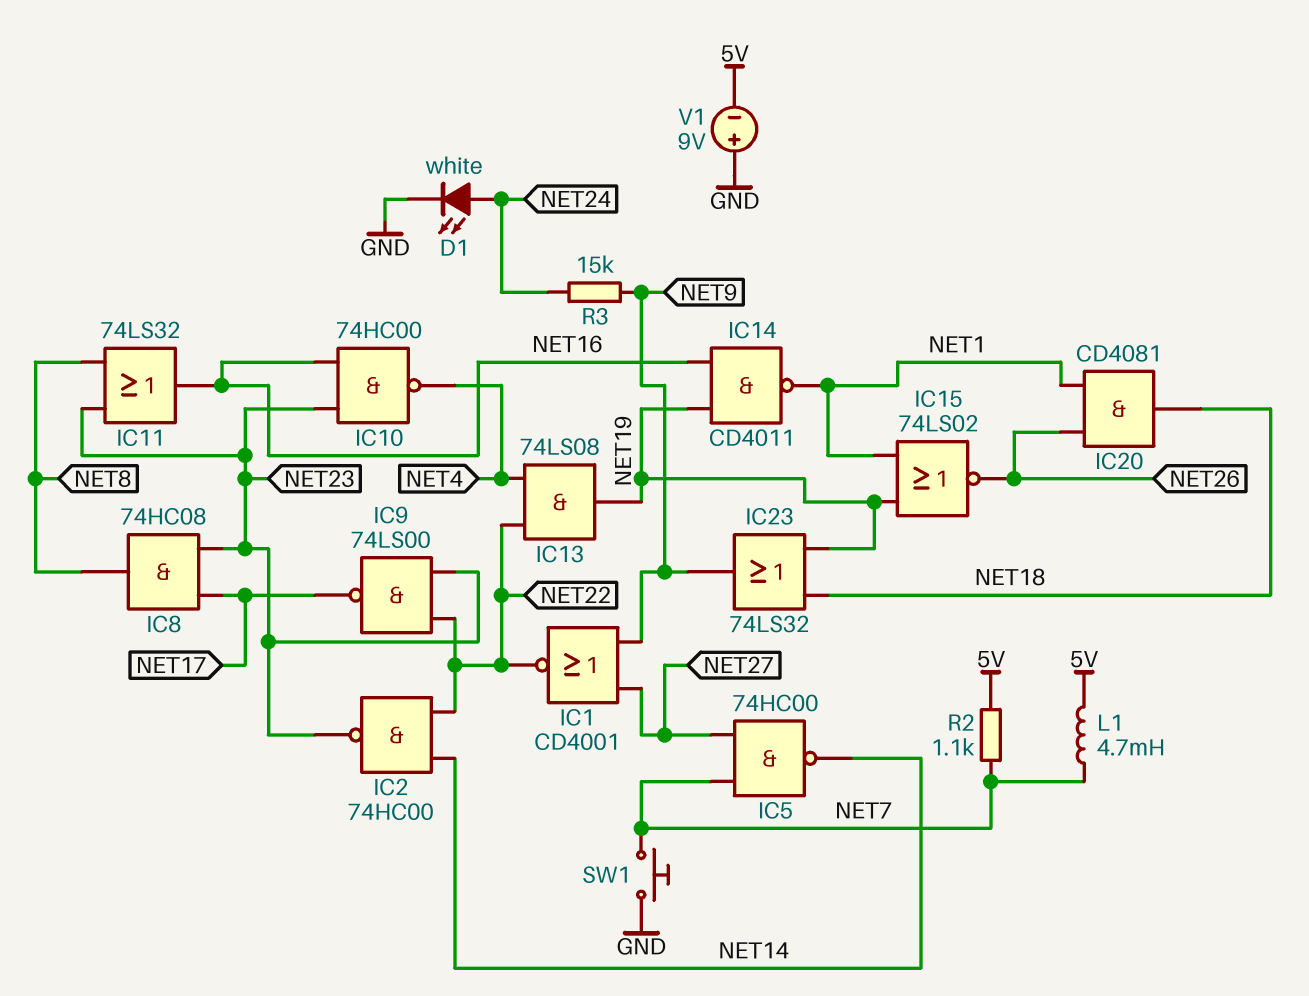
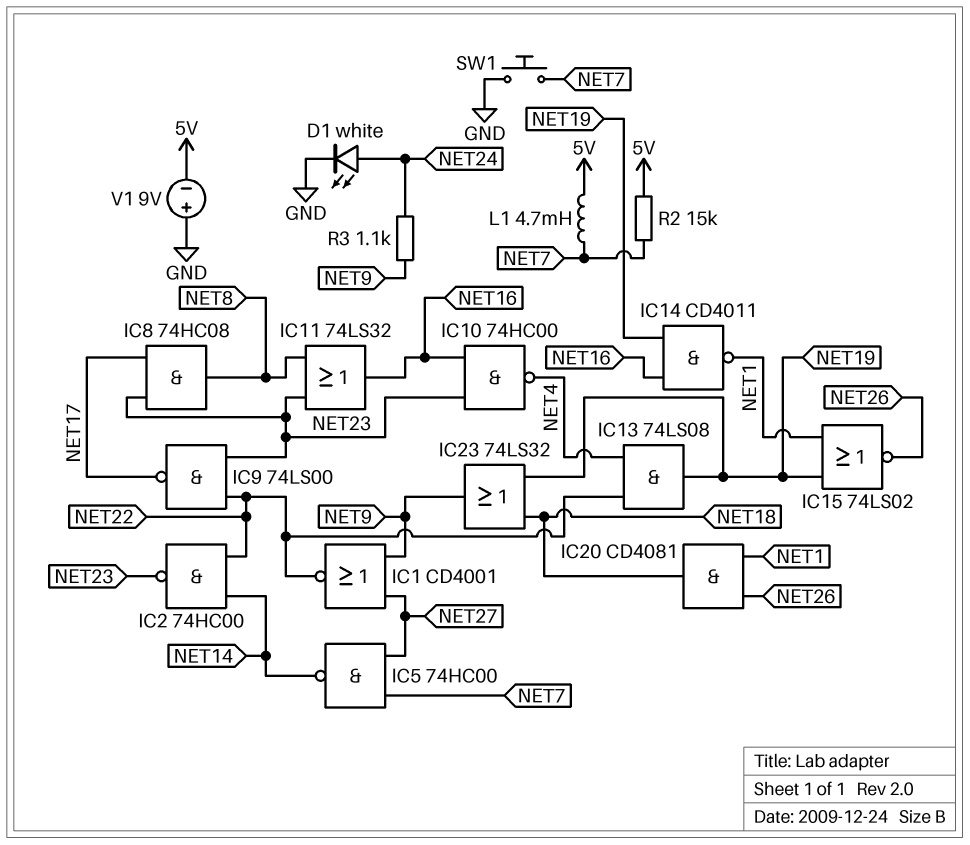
R2: 1.1k (5V, NET7) -> 15k (5V, NET7)
R3: 15k (NET9, NET24) -> 1.1k (NET9, NET24)

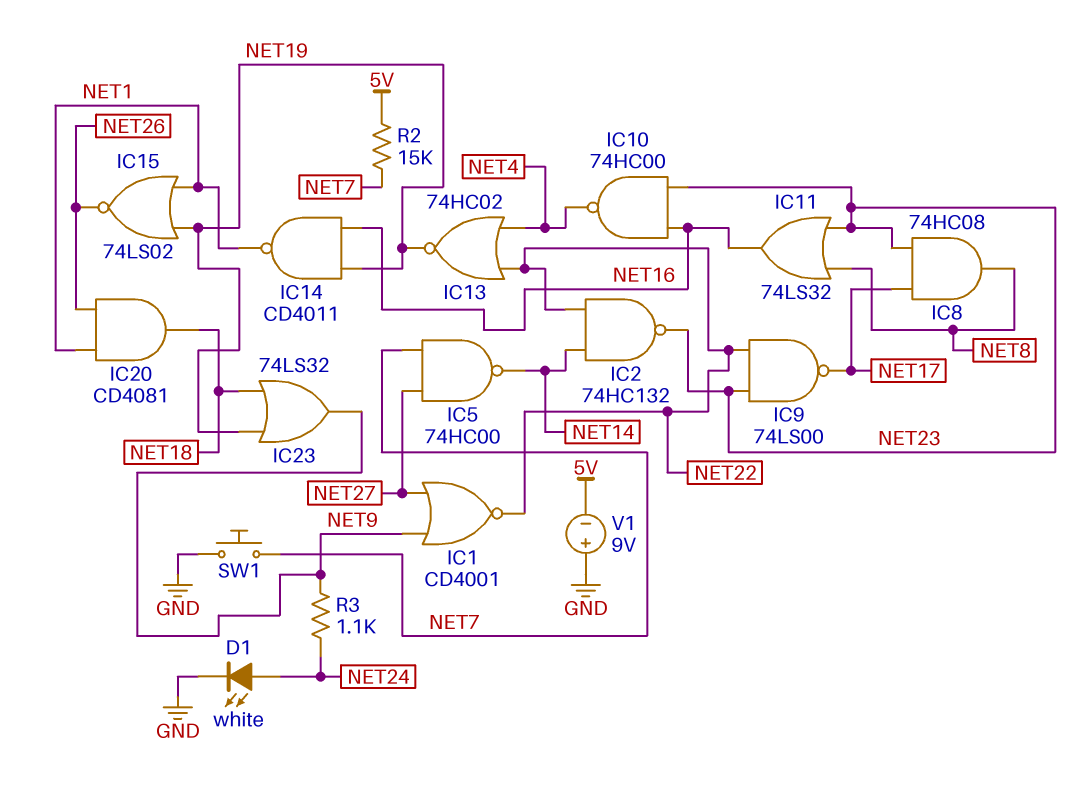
IC2: NAND 74HC00 (in NET14, in NET22, out NET23) -> NAND 74HC132 (in NET14, in NET22, out NET23)
IC13: AND 74LS08 (in NET4, in NET22, out NET19) -> NOR 74HC02 (in NET4, in NET22, out NET19)
L1: 4.7mH (5V, NET7) -> none

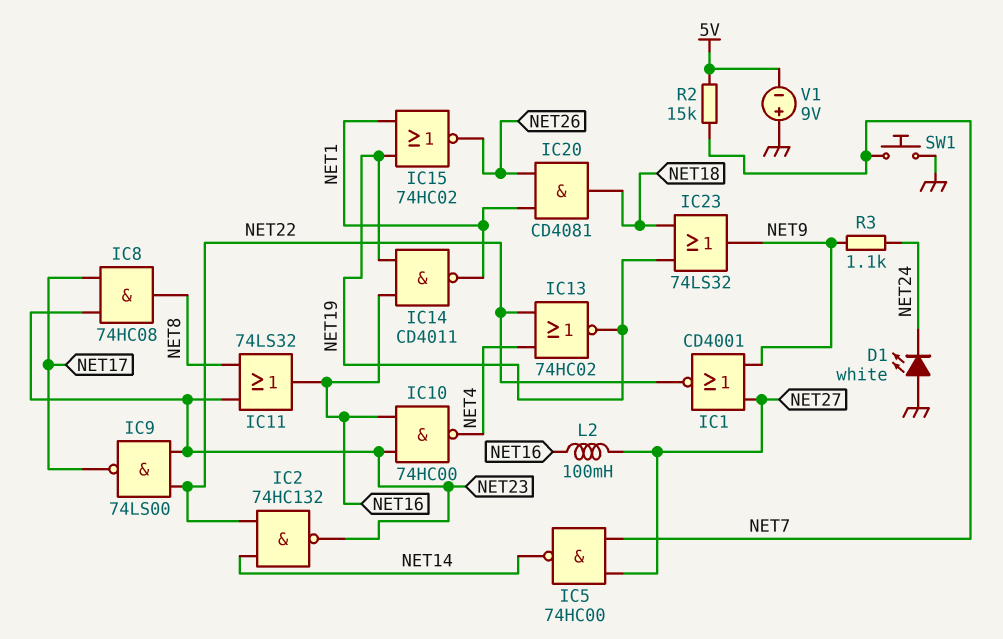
D1: LED white (A NET24, K GND) -> LED white (A GND, K NET24)
IC15: NOR 74LS02 (in NET1, in NET19, out NET26) -> NOR 74HC02 (in NET1, in NET19, out NET26)
L2: none -> 100mH (NET16, NET27)

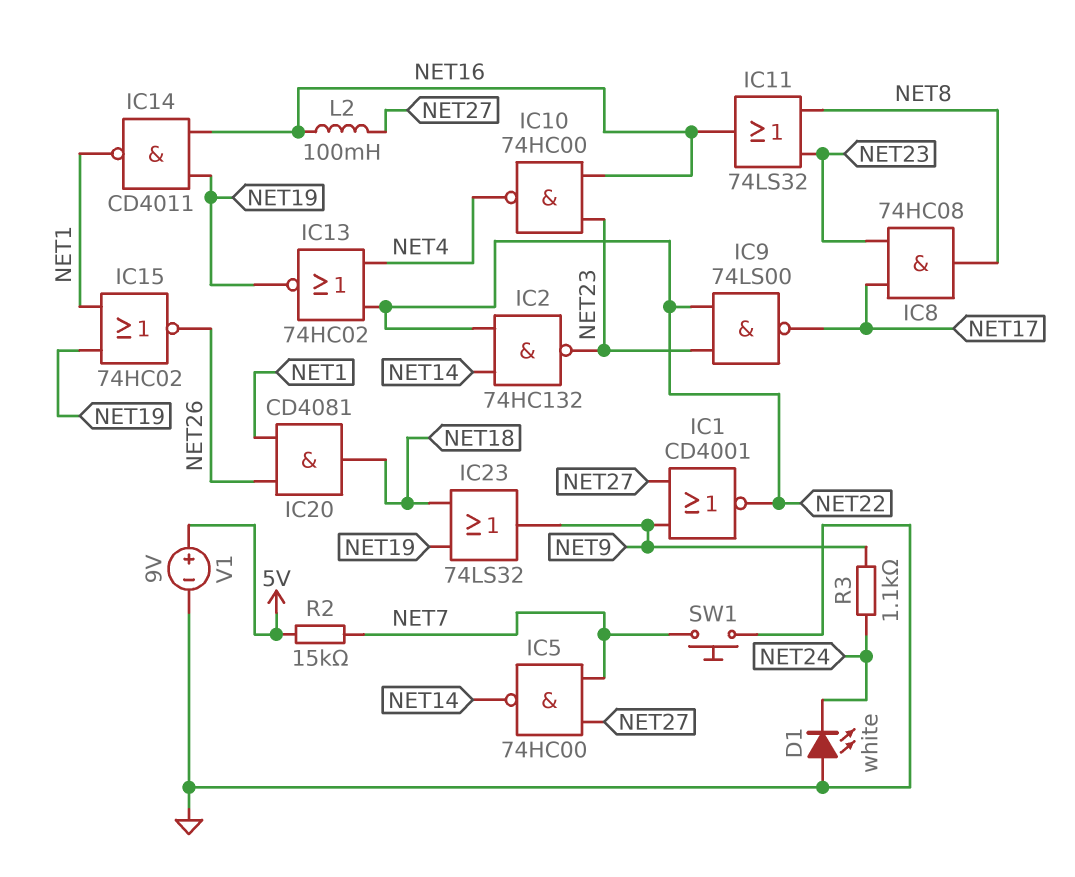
V1: 9V (plus GND, minus 5V) -> 9V (plus 5V, minus GND)

